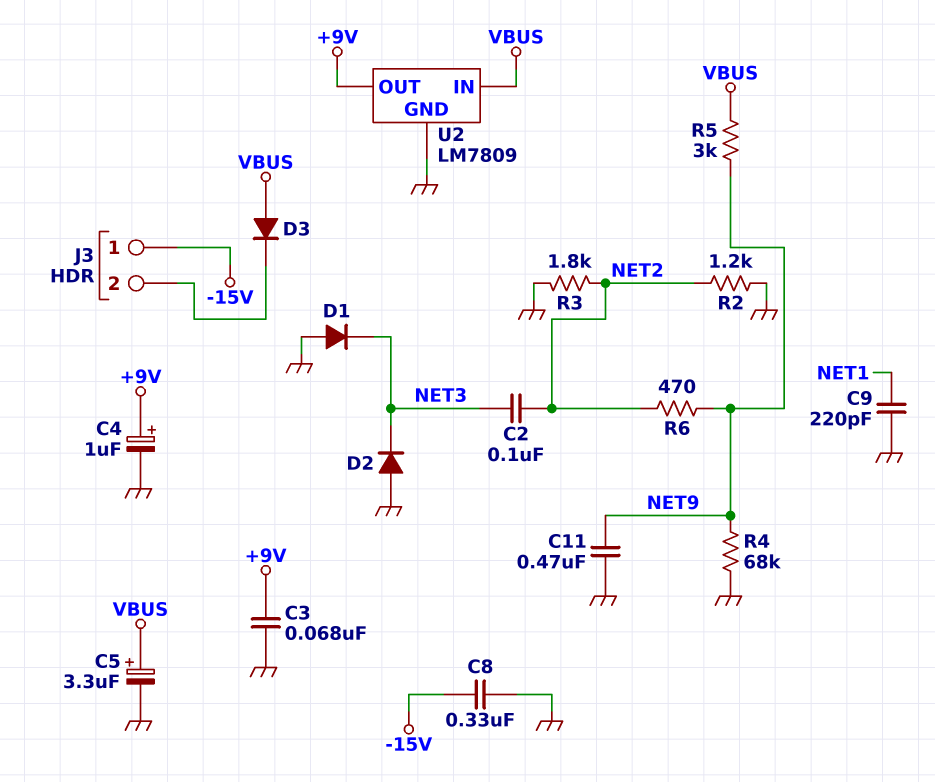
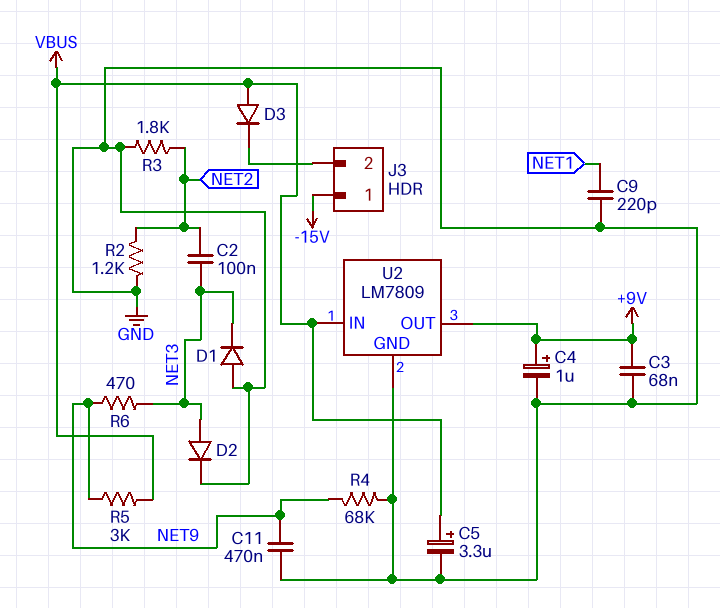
C8: 330nF (-15V, GND) -> none
D2: diode (A GND, K NET3) -> diode (A NET3, K GND)
R6: 470 (NET2, NET9) -> 470 (NET3, NET9)

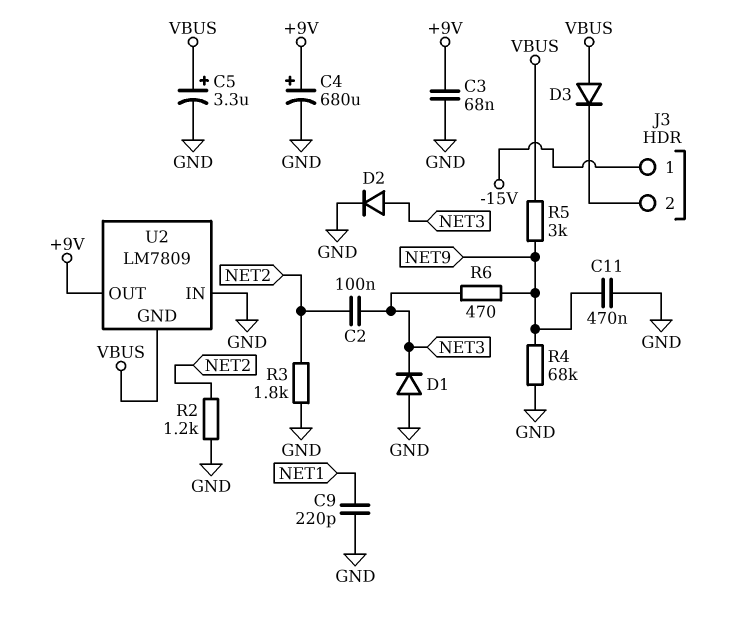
C4: 1uF (plus +9V, minus GND) -> 680uF (plus +9V, minus GND)
U2 pin GND: GND -> VBUS
U2 pin IN: VBUS -> GND

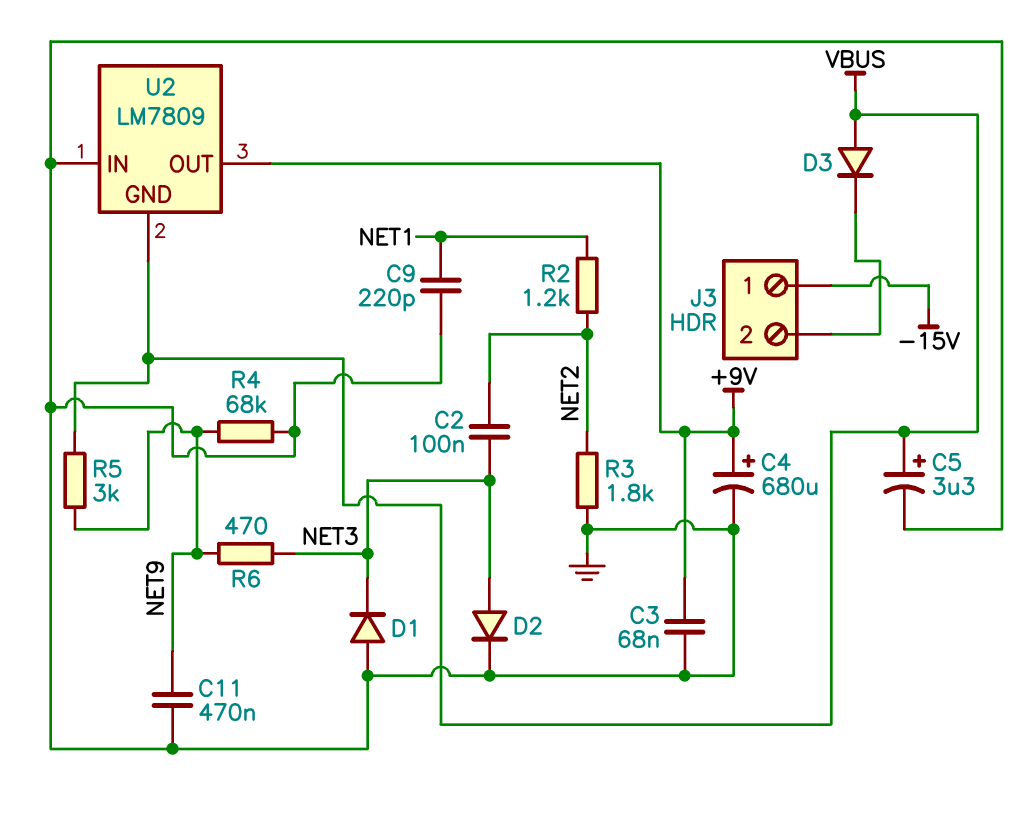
R2: 1.2k (GND, NET2) -> 1.2k (NET1, NET2)

